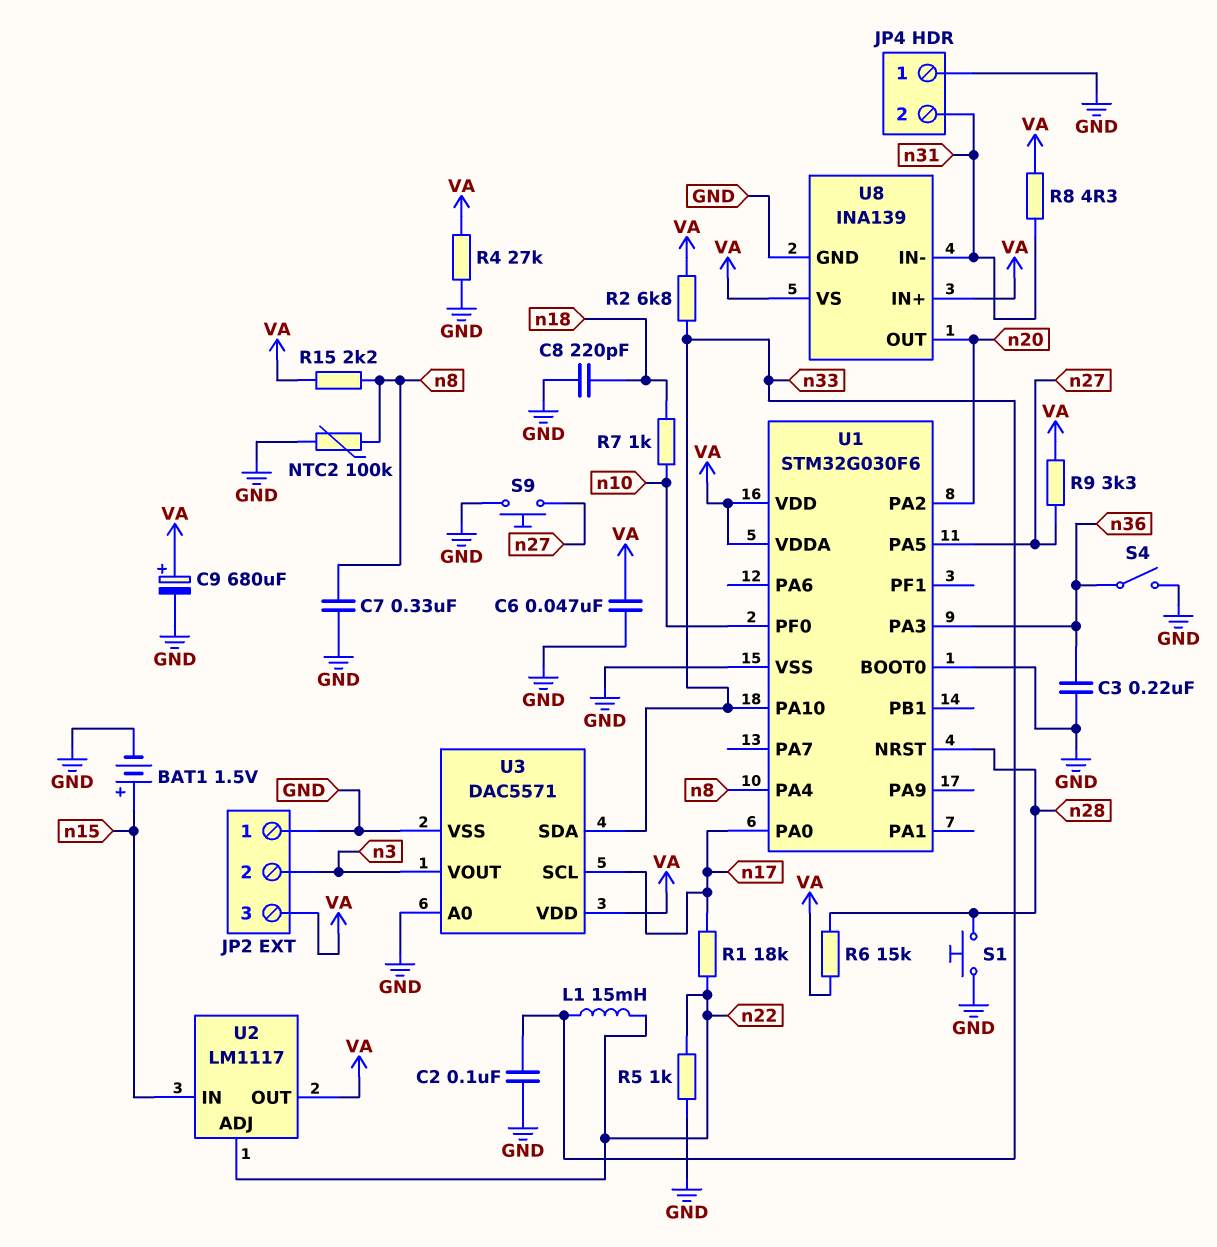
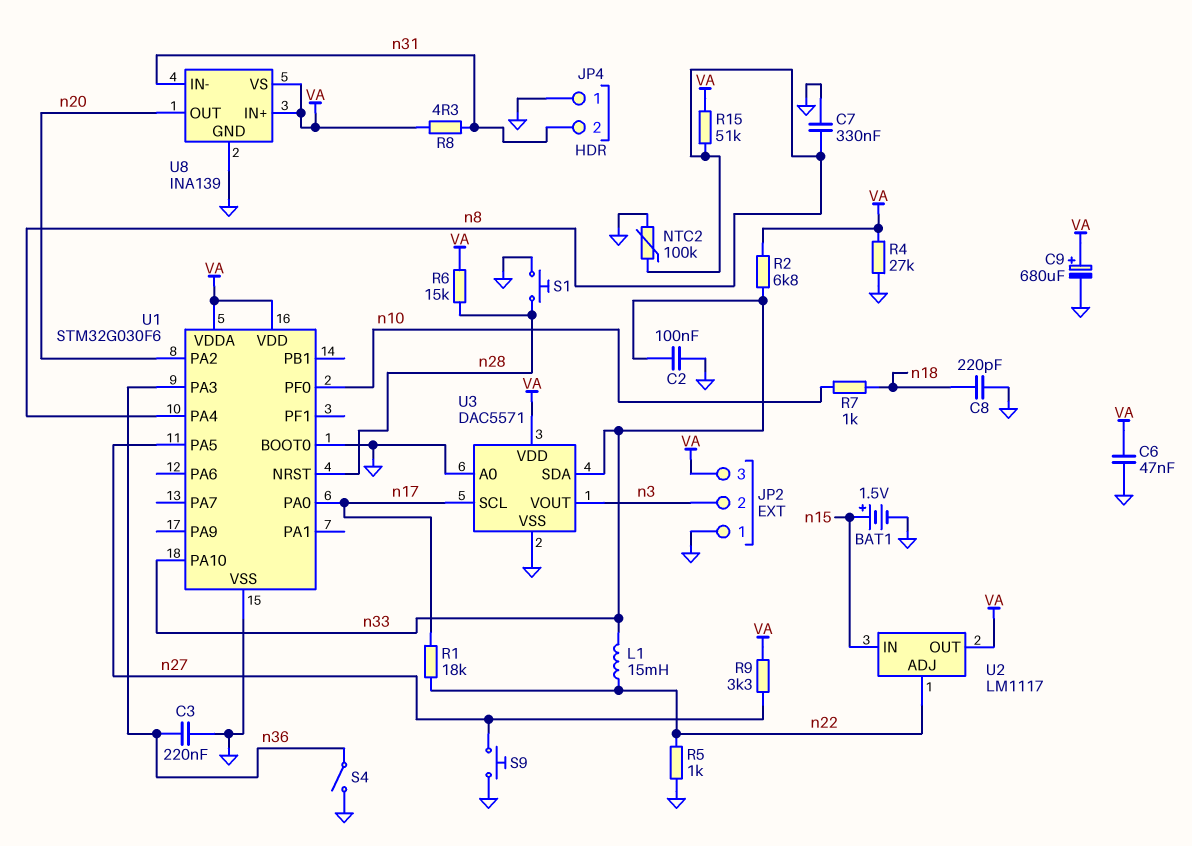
R15: 2.2k (VA, n8) -> 51k (VA, n8)

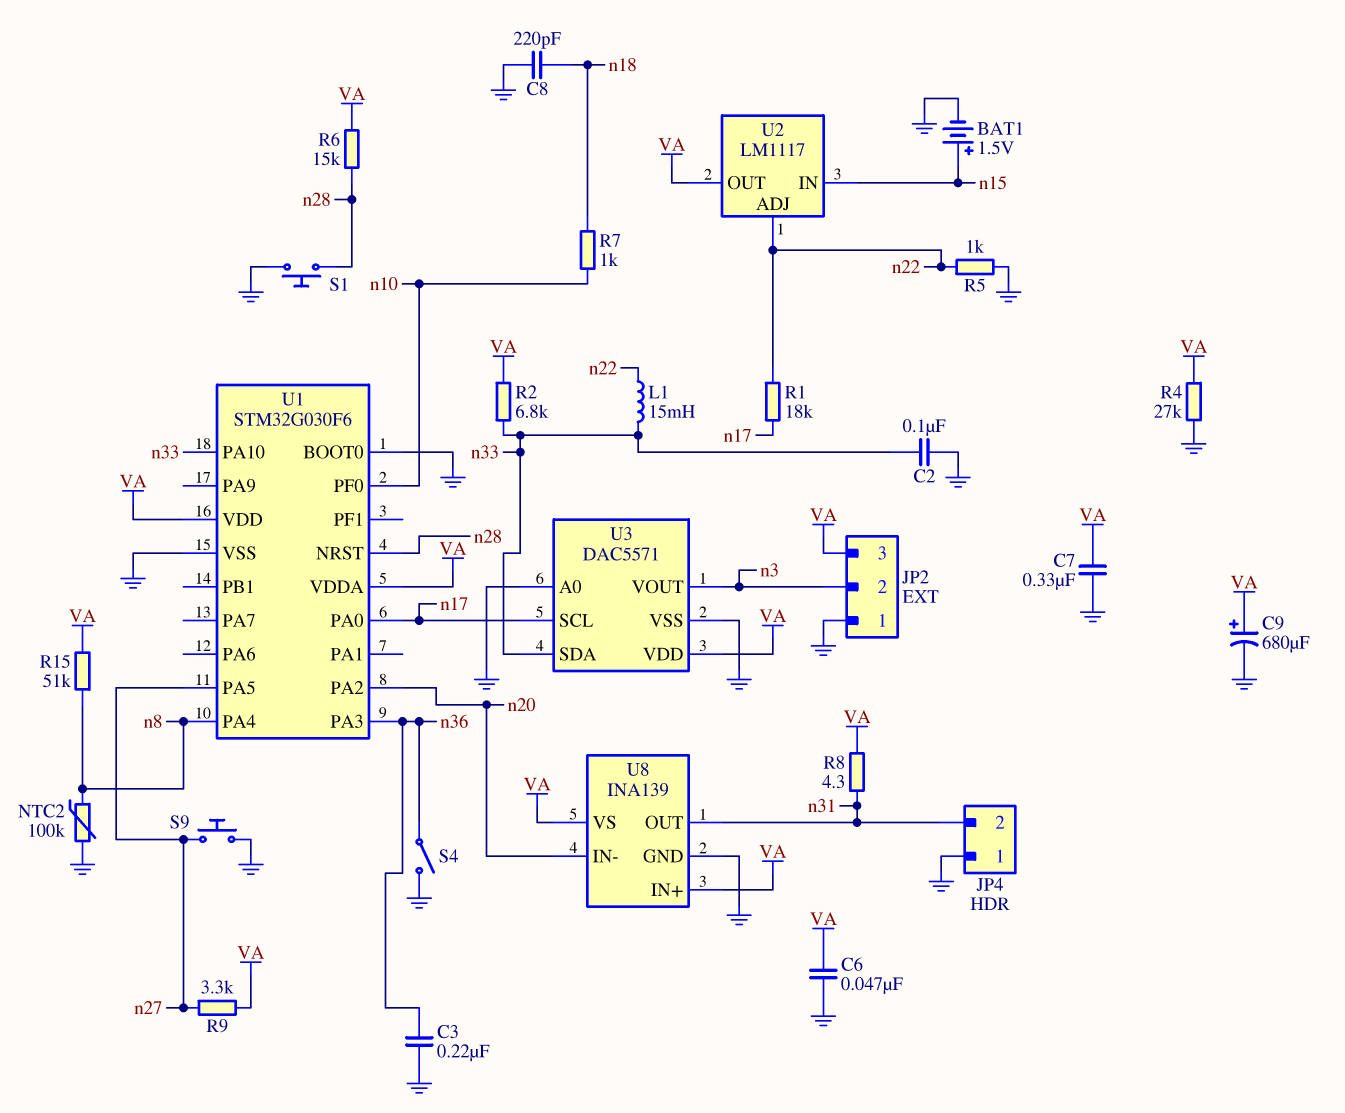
C7: 330nF (GND, n8) -> 330nF (GND, VA)
U8 pin IN-: n31 -> n20
U8 pin OUT: n20 -> n31

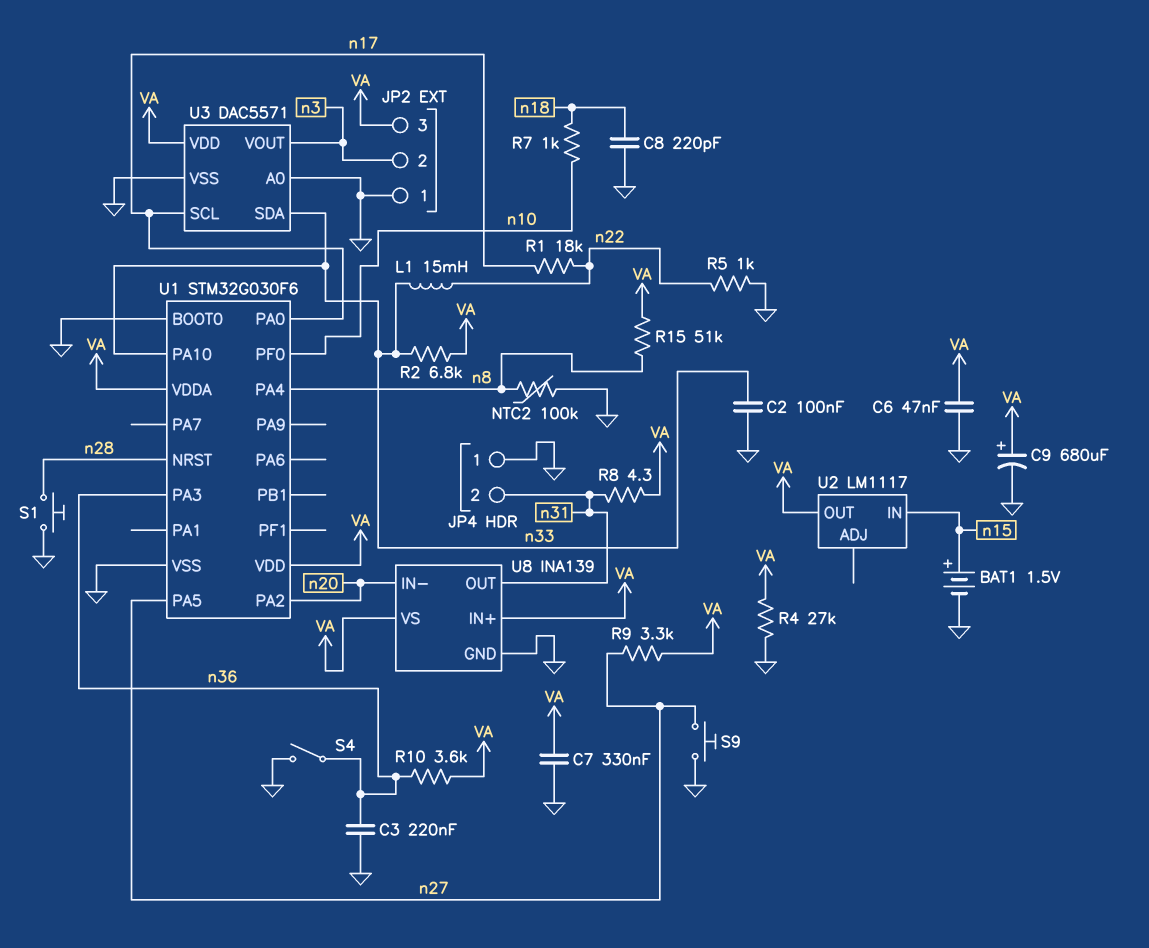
R6: 15k (VA, n28) -> none
R10: none -> 3.6k (VA, n36)
U2 pin ADJ: n22 -> none

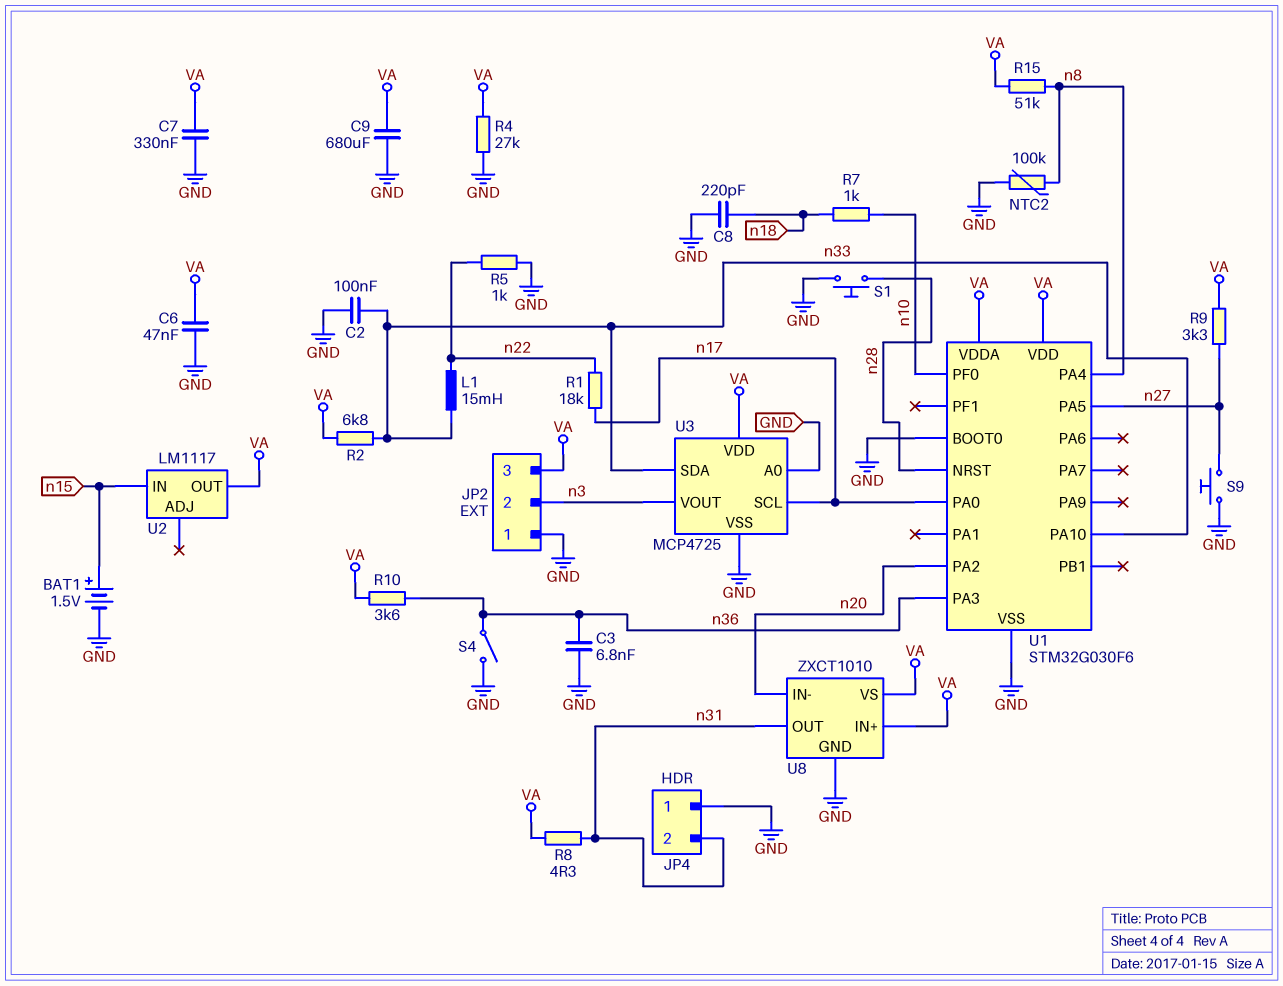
C3: 220nF (GND, n36) -> 6.8nF (GND, n36)
C9: 680uF (plus VA, minus GND) -> 680uF (GND, VA)
U3: DAC5571 -> MCP4725
U8: INA139 -> ZXCT1010

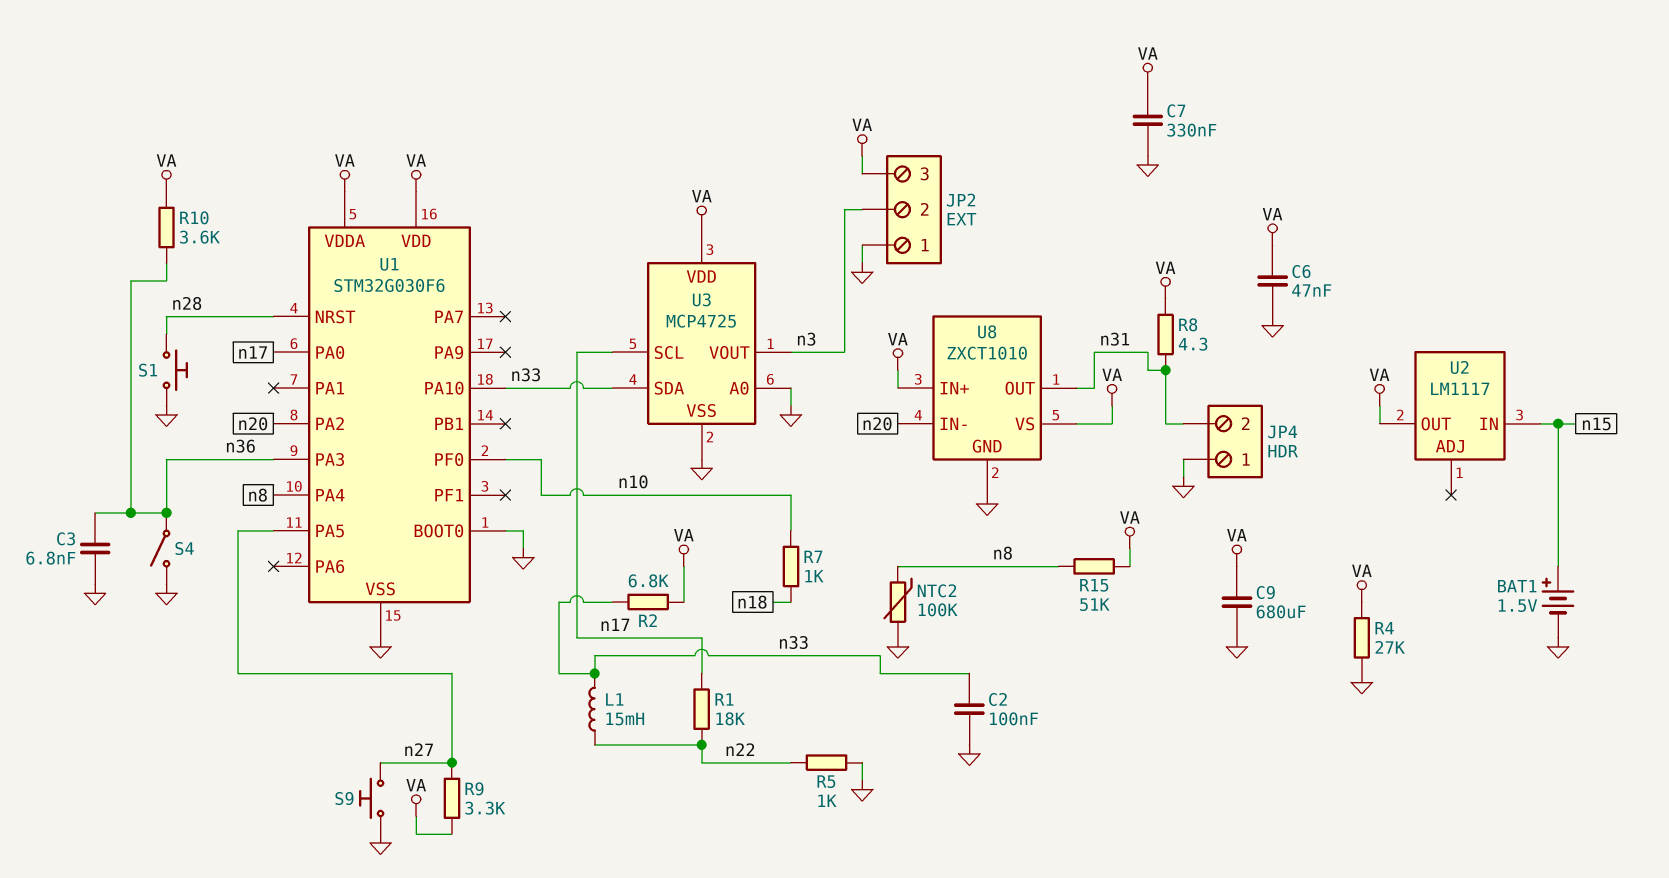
C8: 220pF (GND, n18) -> none

